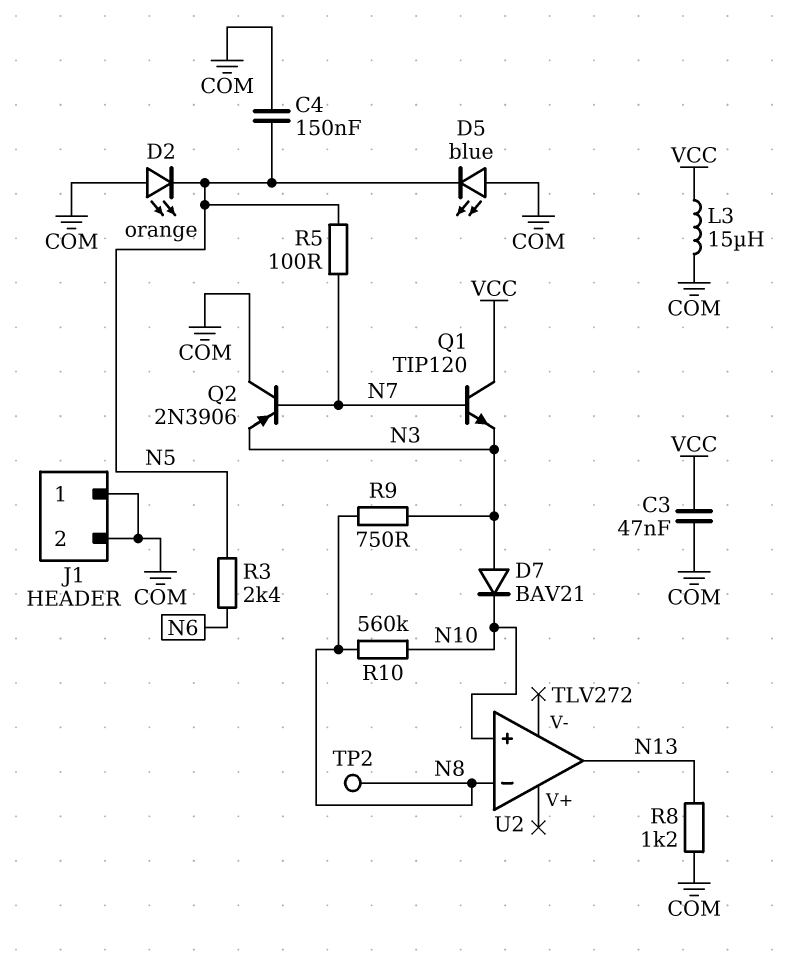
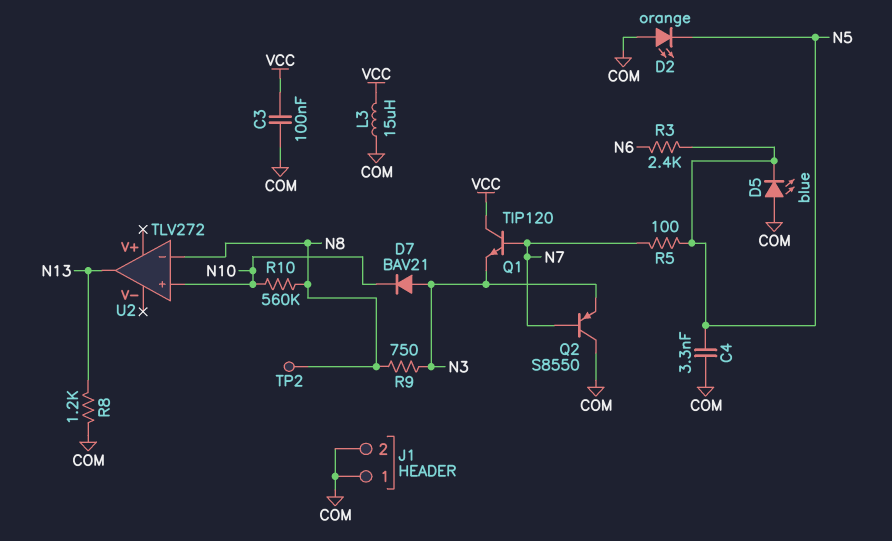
C3: 47nF (COM, VCC) -> 100nF (COM, VCC)
C4: 150nF (COM, N5) -> 3.3nF (COM, N5)
Q2: PNP 2N3906 (B N7, C COM, E N3) -> PNP S8550 (B N7, C COM, E N3)

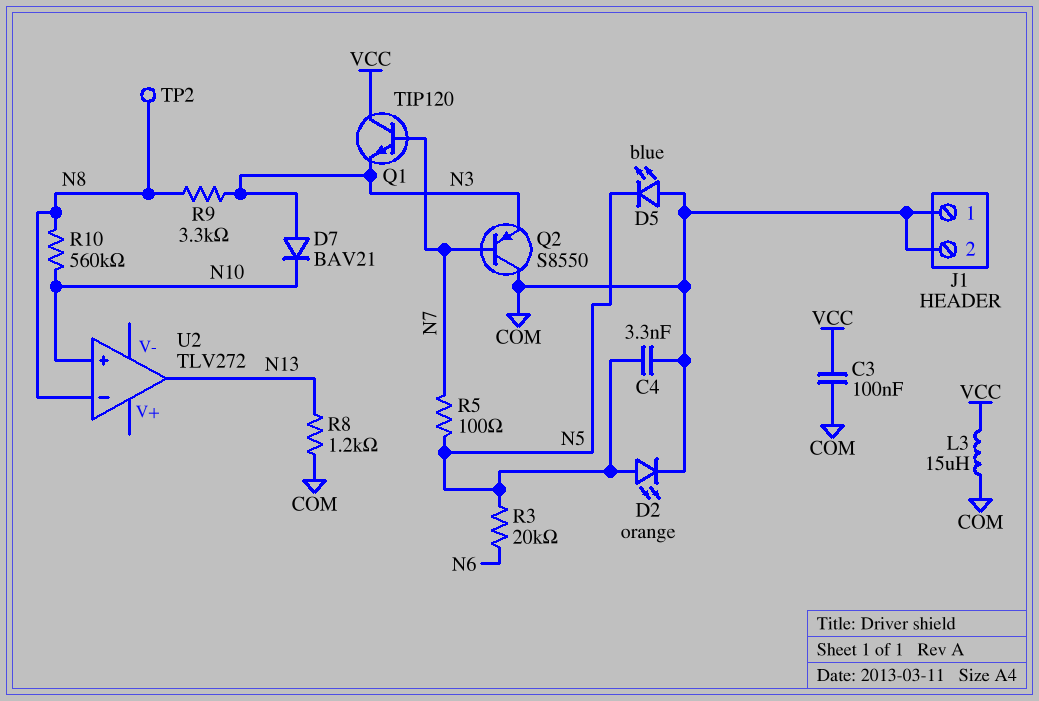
D2: LED orange (A COM, K N5) -> LED orange (A N5, K COM)
R3: 2.4k (N5, N6) -> 20k (N5, N6)
R9: 750 (N3, N8) -> 3.3k (N3, N8)

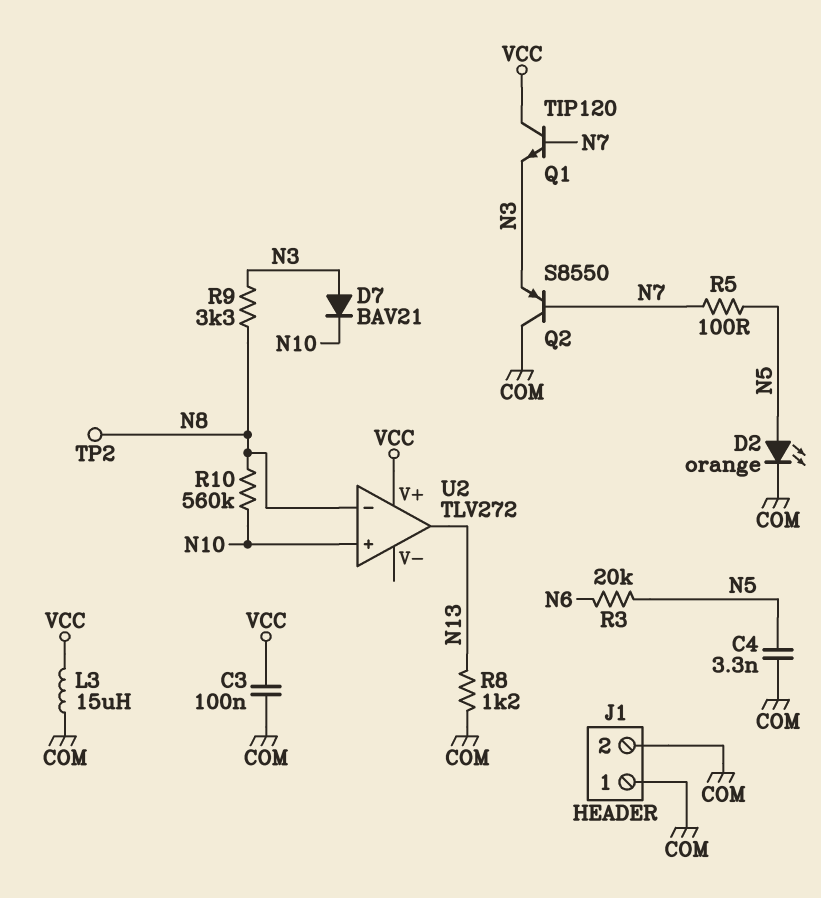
D5: LED blue (A COM, K N5) -> none
U2 pin V+: none -> VCC

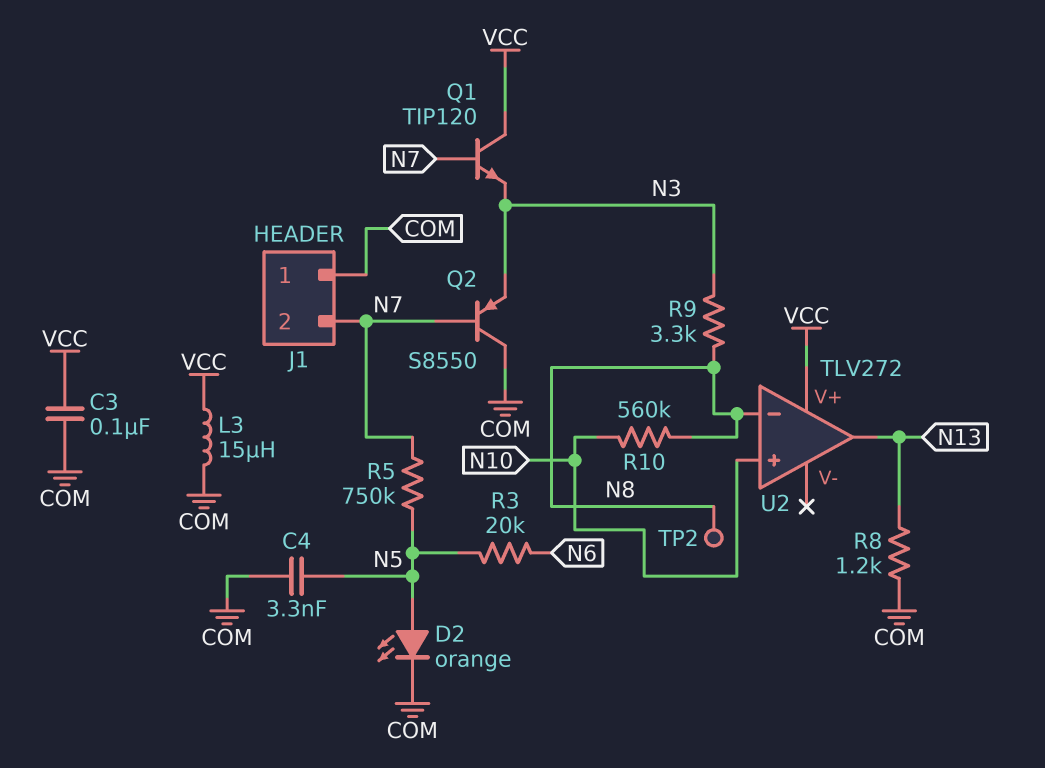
D7: diode BAV21 (A N3, K N10) -> none
J1 pin 2: COM -> N7
R5: 100 (N5, N7) -> 750k (N5, N7)

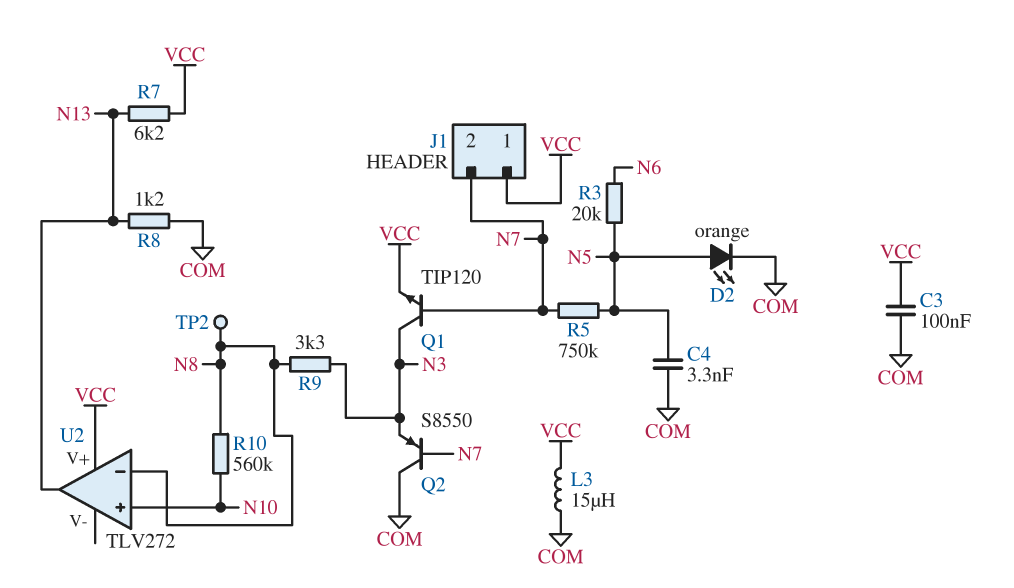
J1 pin 1: COM -> VCC
Q1: NPN TIP120 (B N7, C VCC, E N3) -> NPN TIP120 (B N7, C N3, E VCC)
R7: none -> 6.2k (N13, VCC)

